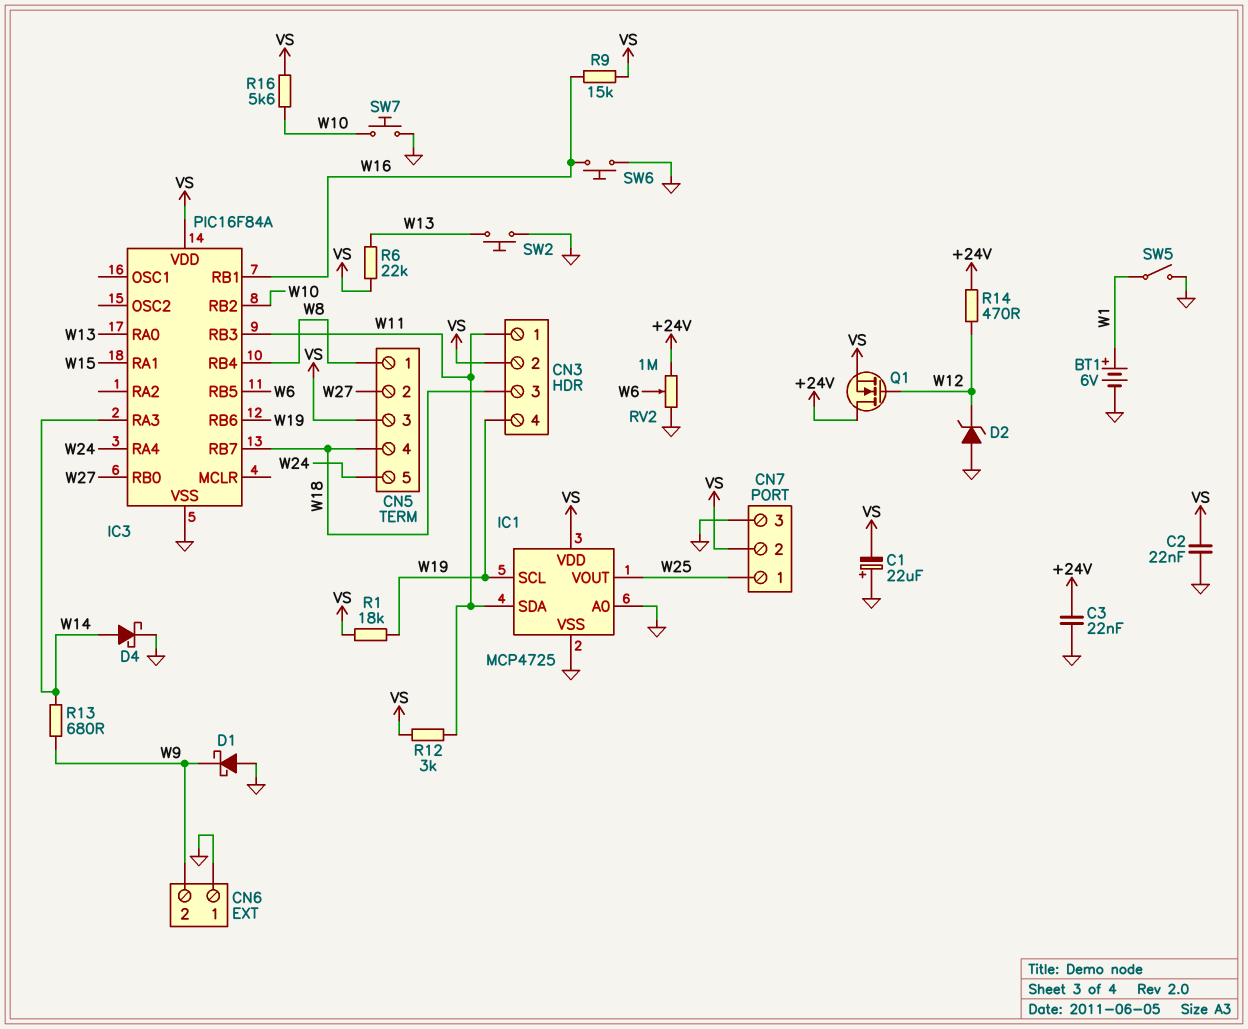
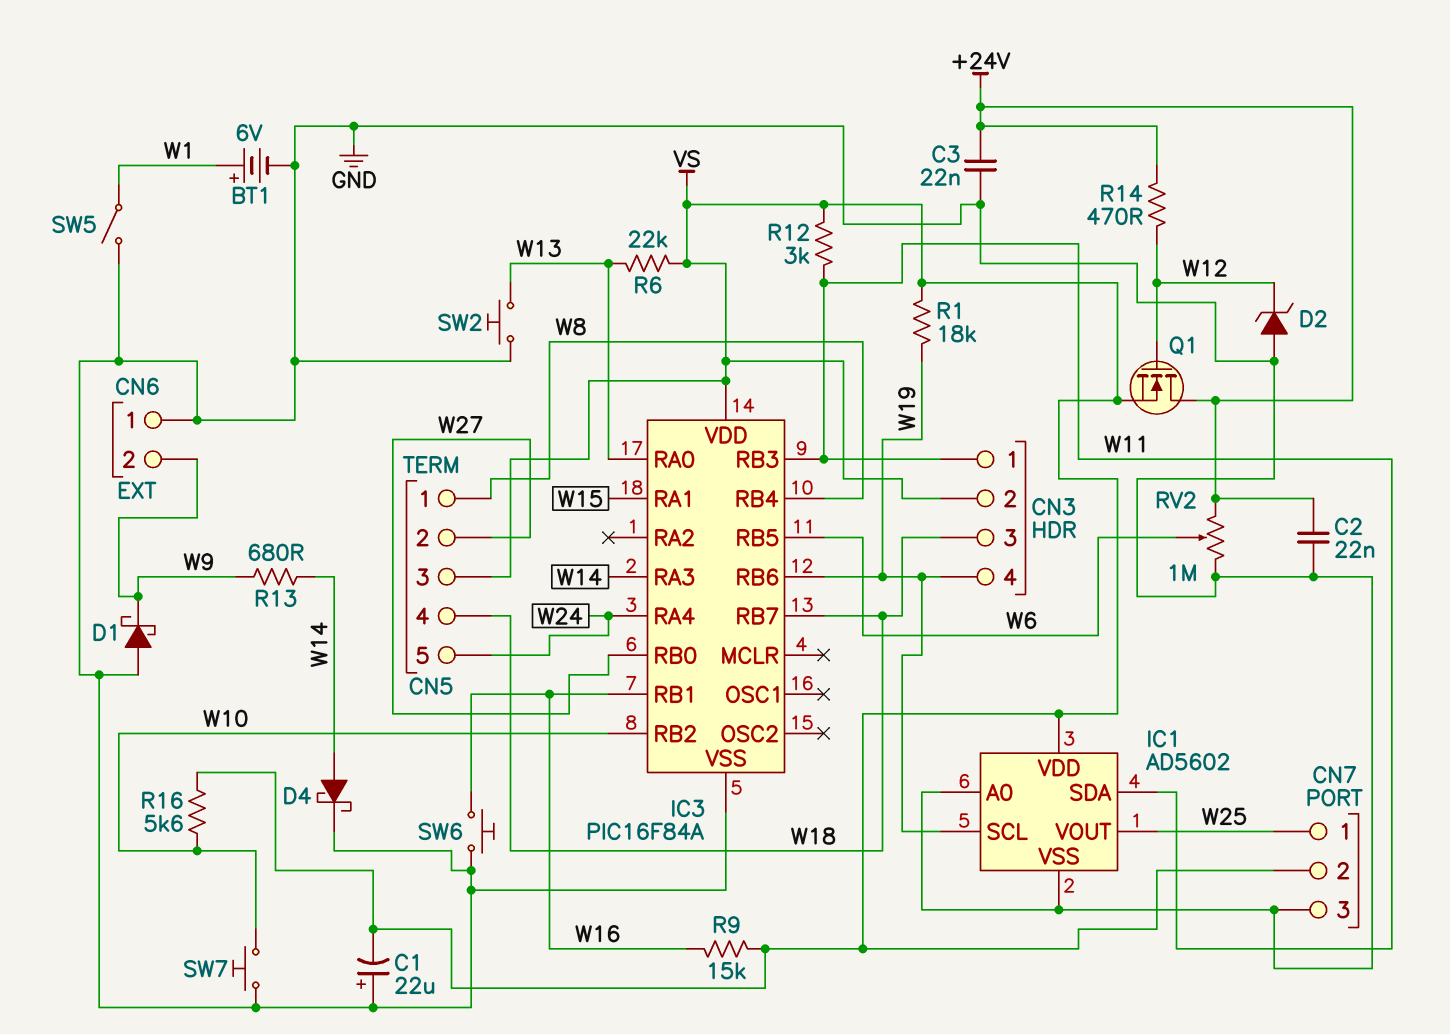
C2: 22nF (GND, VS) -> 22nF (+24V, GND)
IC1: MCP4725 -> AD5602

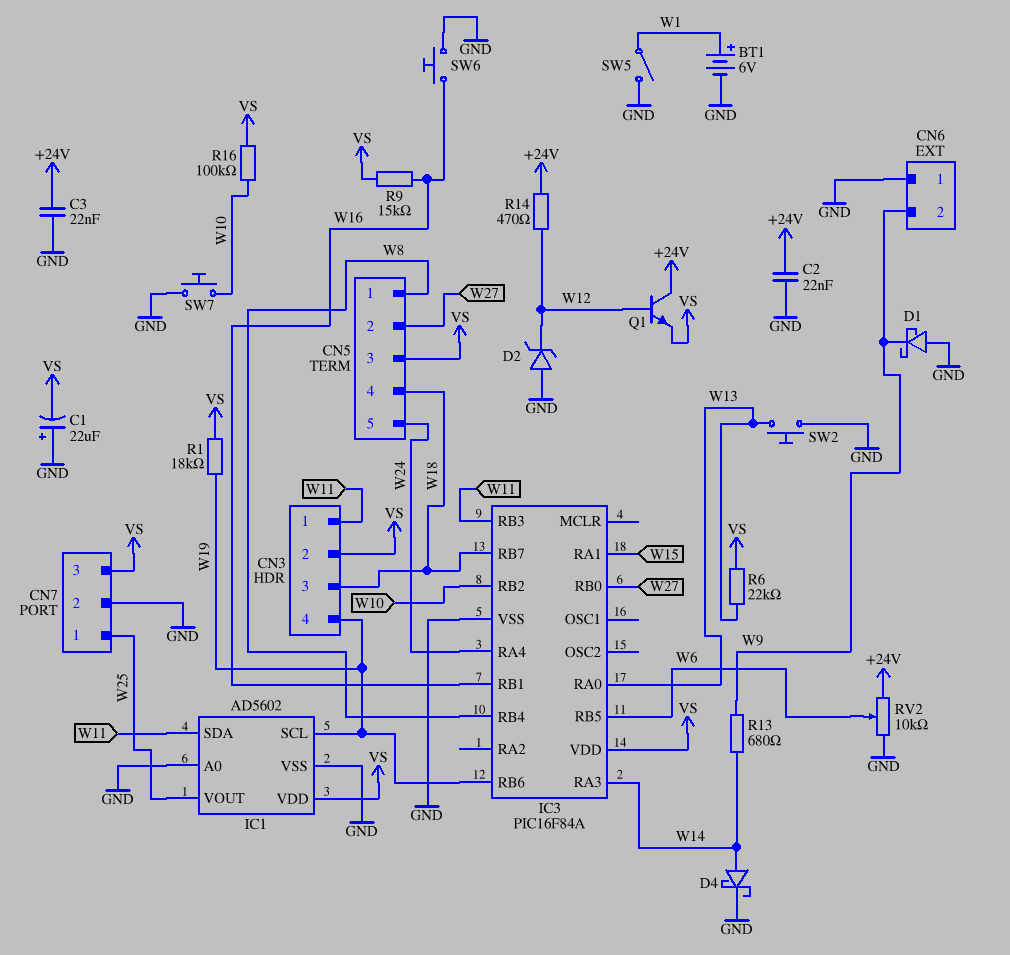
CN7 pin 2: VS -> GND
CN7 pin 3: GND -> VS
Q1: NMOS (G W12, D +24V, S VS) -> NPN (B W12, C +24V, E VS)
R12: 3k (VS, W11) -> none
R16: 5.6k (VS, W10) -> 100k (VS, W10)
RV2: 1M (+24V, GND, wiper W6) -> 10k (+24V, GND, wiper W6)

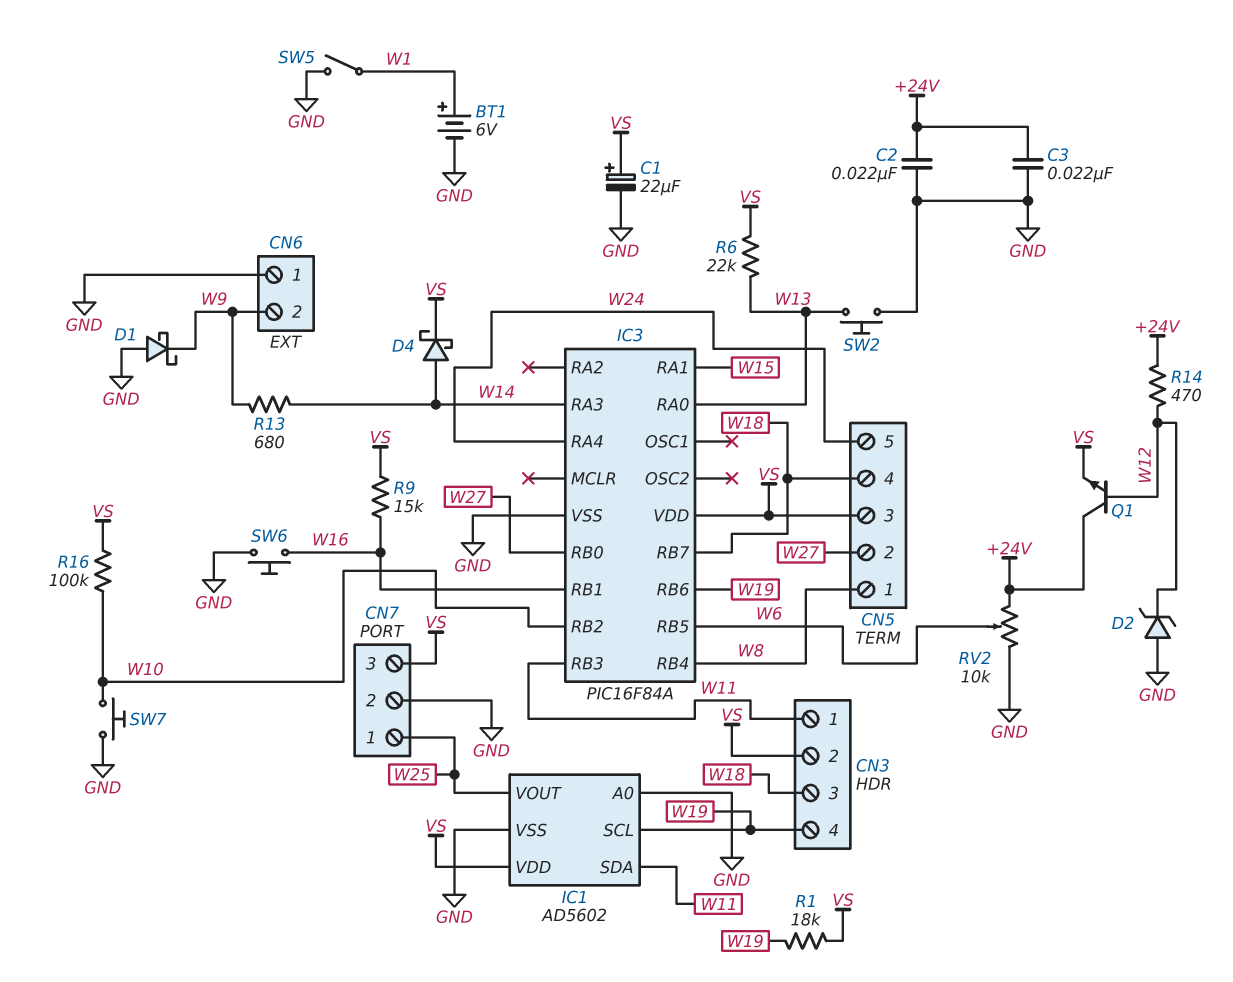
C1: 22uF (plus GND, minus VS) -> 22uF (plus VS, minus GND)
D4: schottky (A W14, K GND) -> schottky (A W14, K VS)

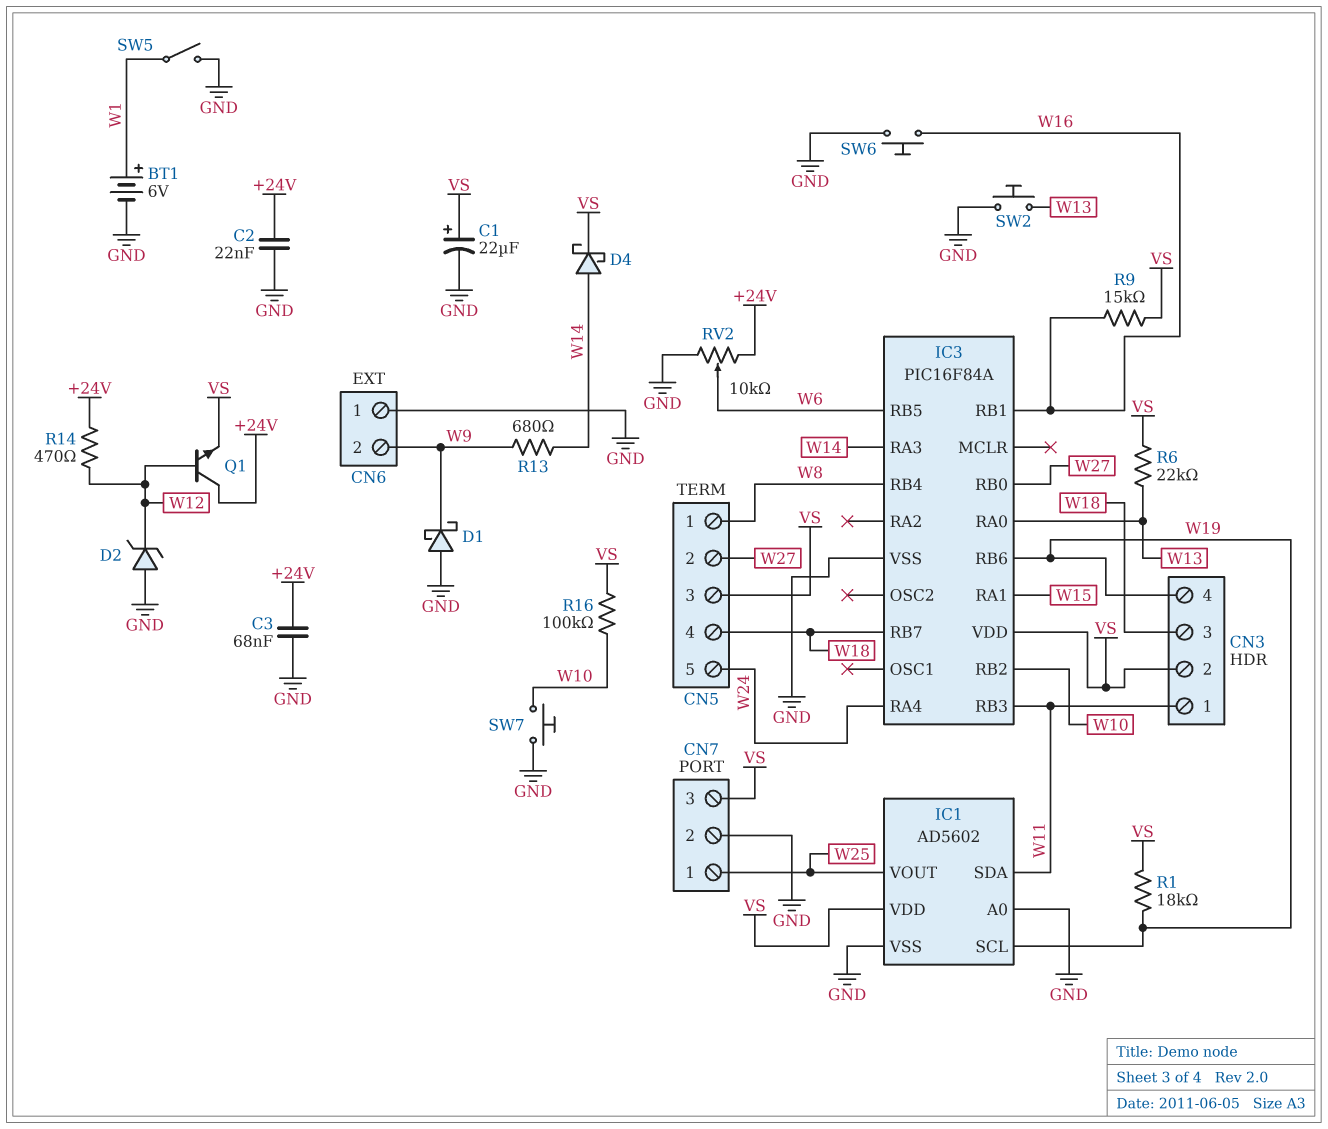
C3: 22nF (+24V, GND) -> 68nF (+24V, GND)

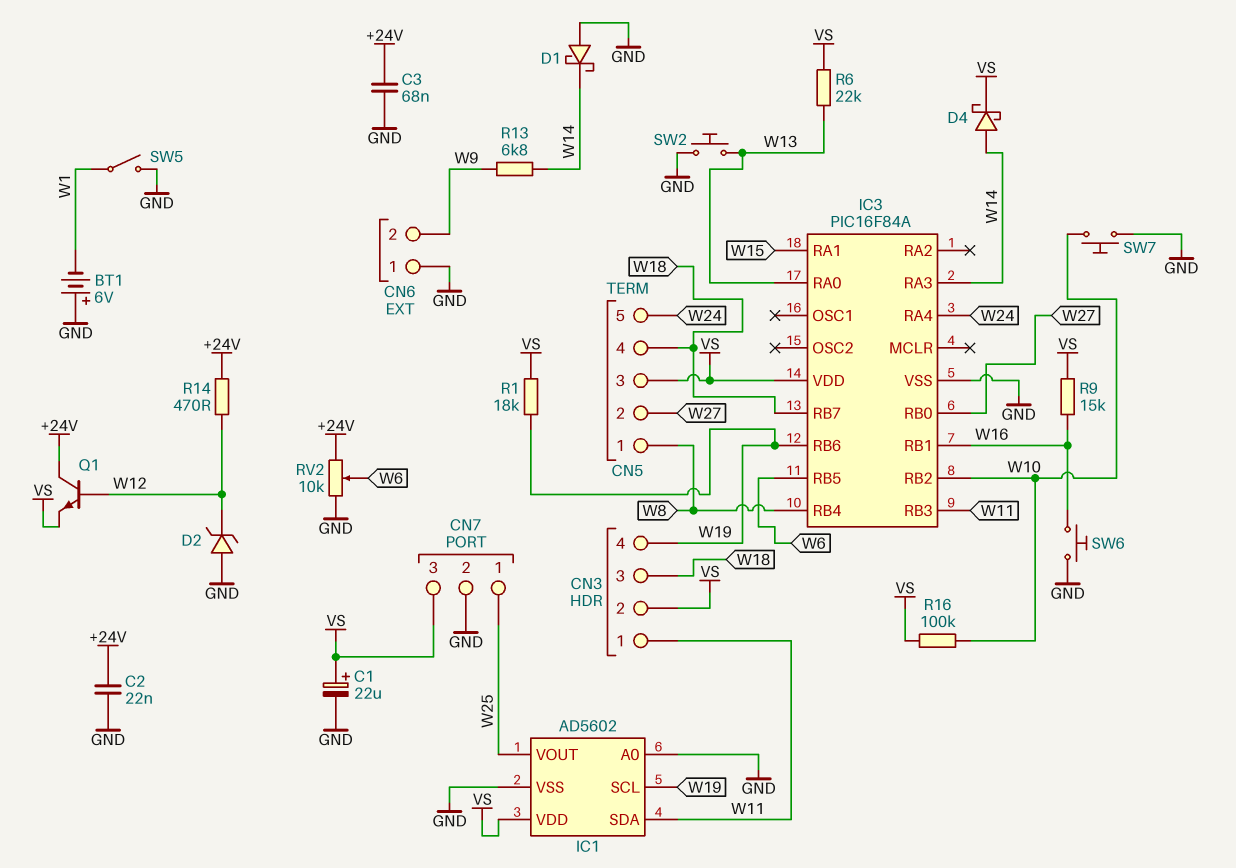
BT1: 6V (plus W1, minus GND) -> 6V (plus GND, minus W1)
D1: schottky (A GND, K W9) -> schottky (A GND, K W14)
R13: 680 (W9, W14) -> 6.8k (W9, W14)

